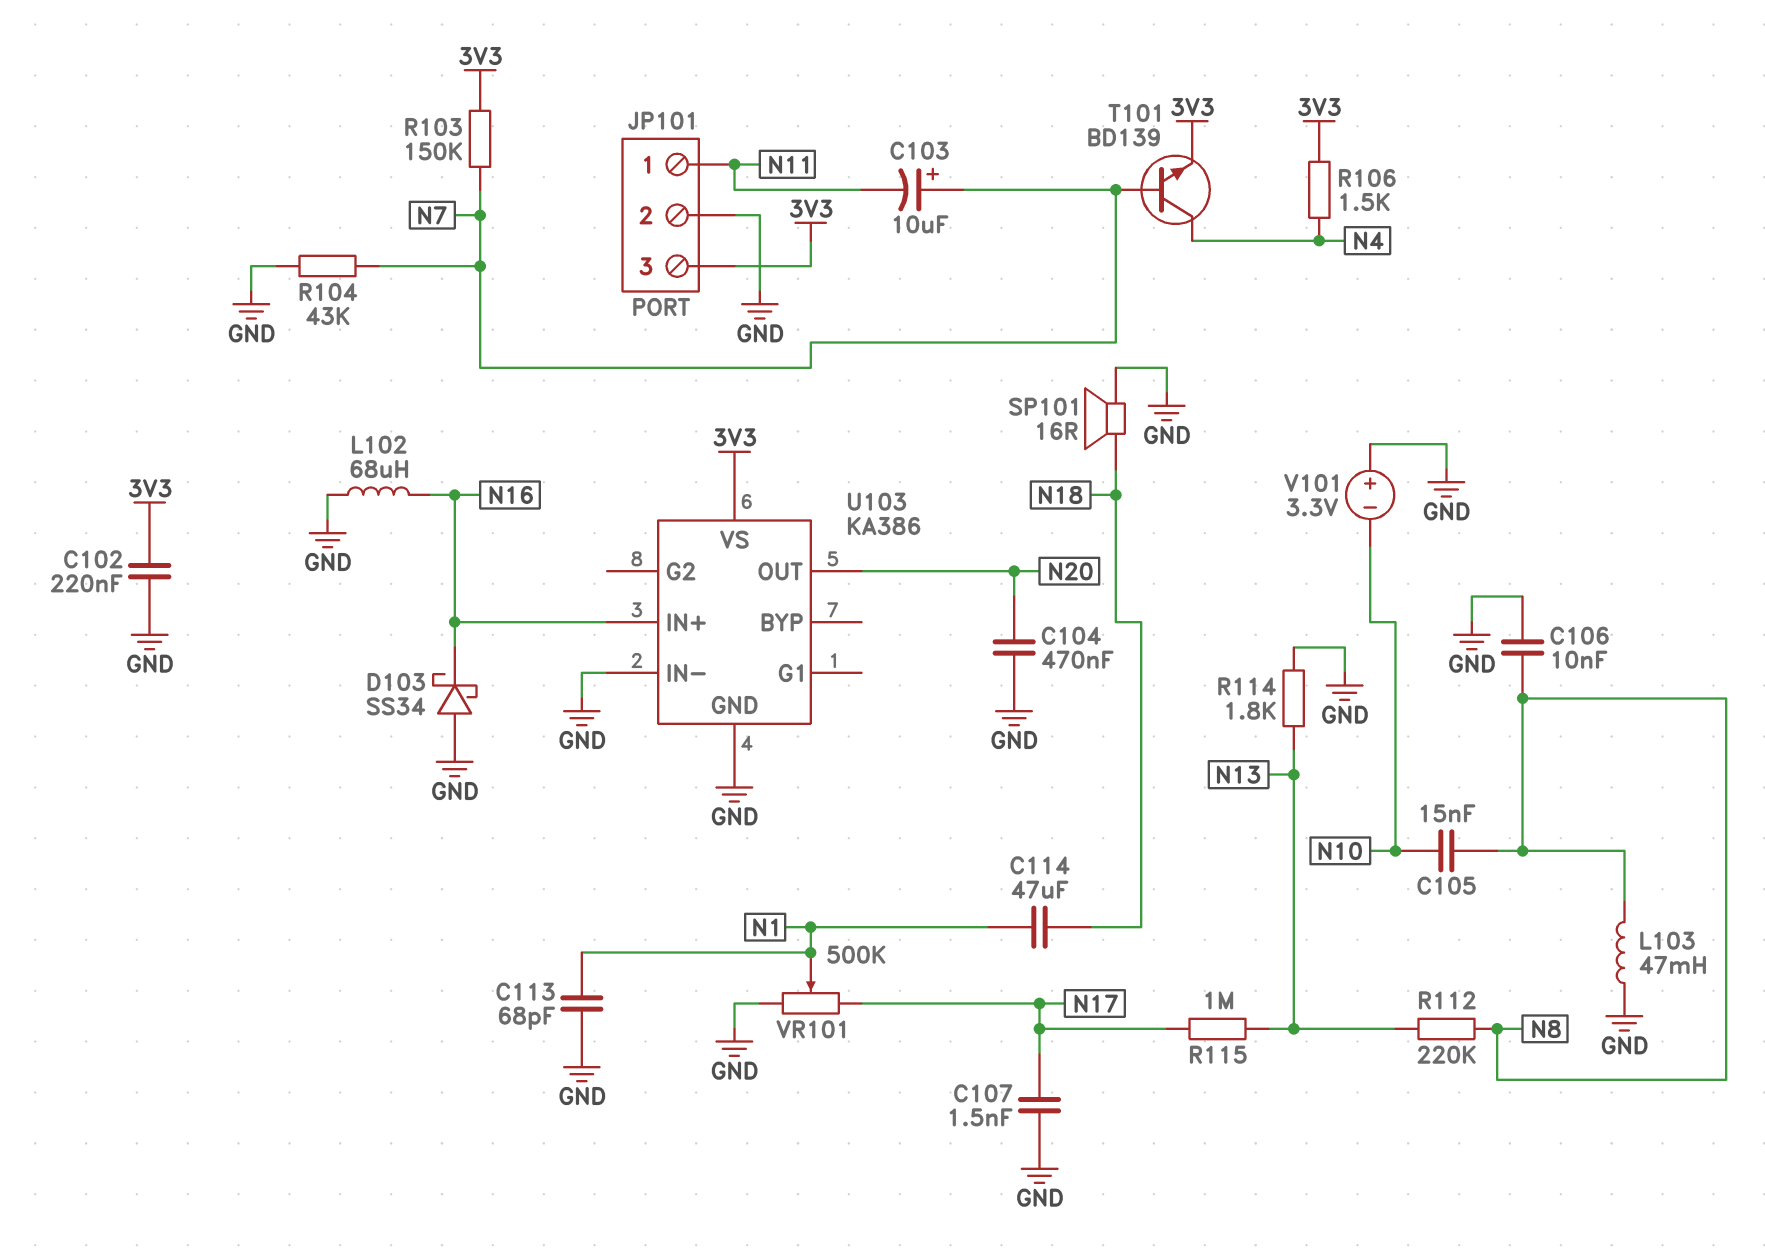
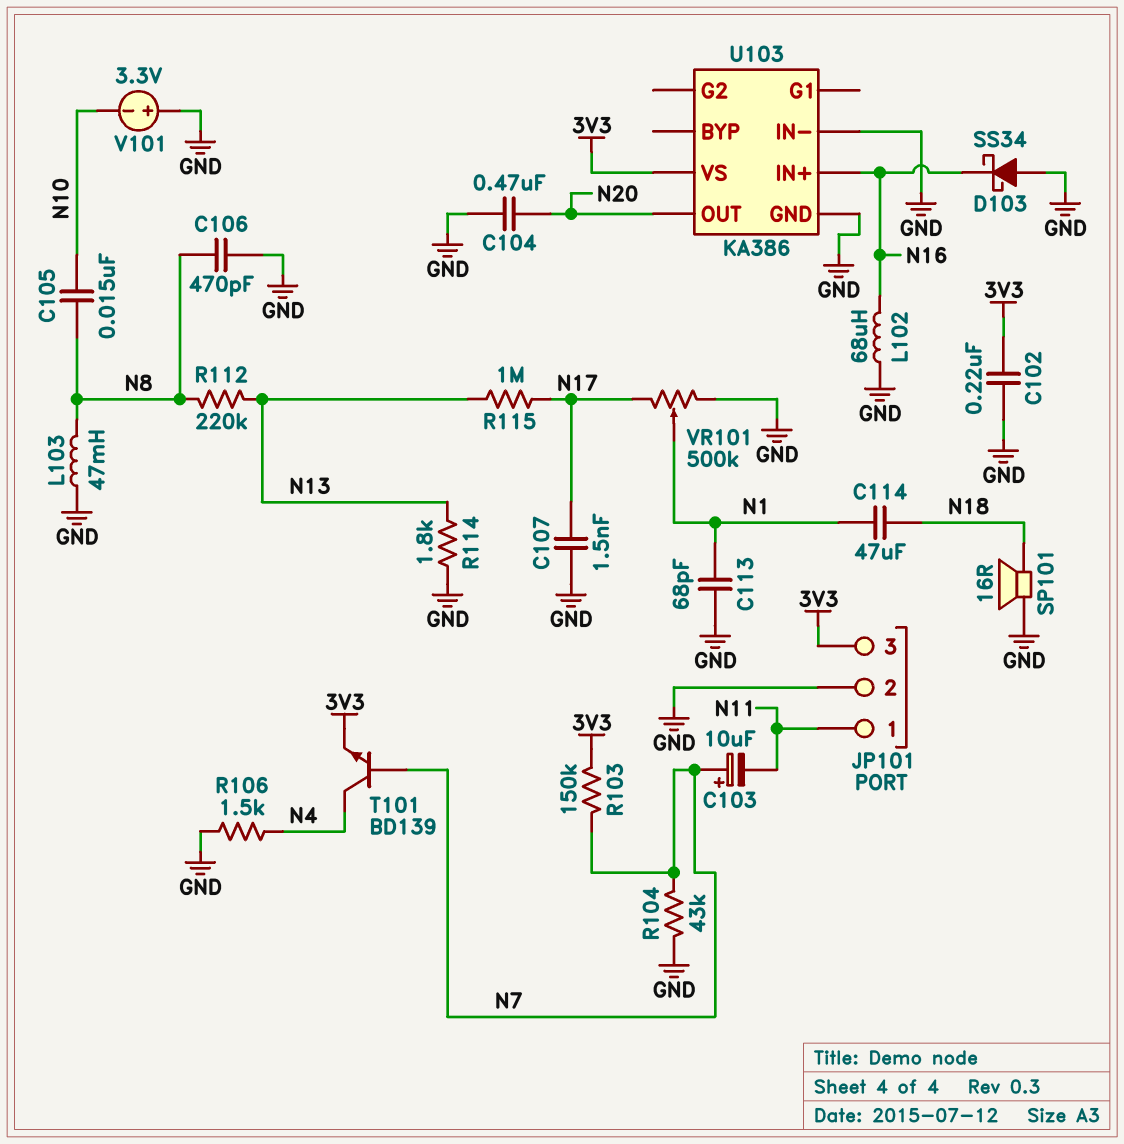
C106: 10nF (GND, N8) -> 470pF (GND, N8)
R106: 1.5k (3V3, N4) -> 1.5k (GND, N4)

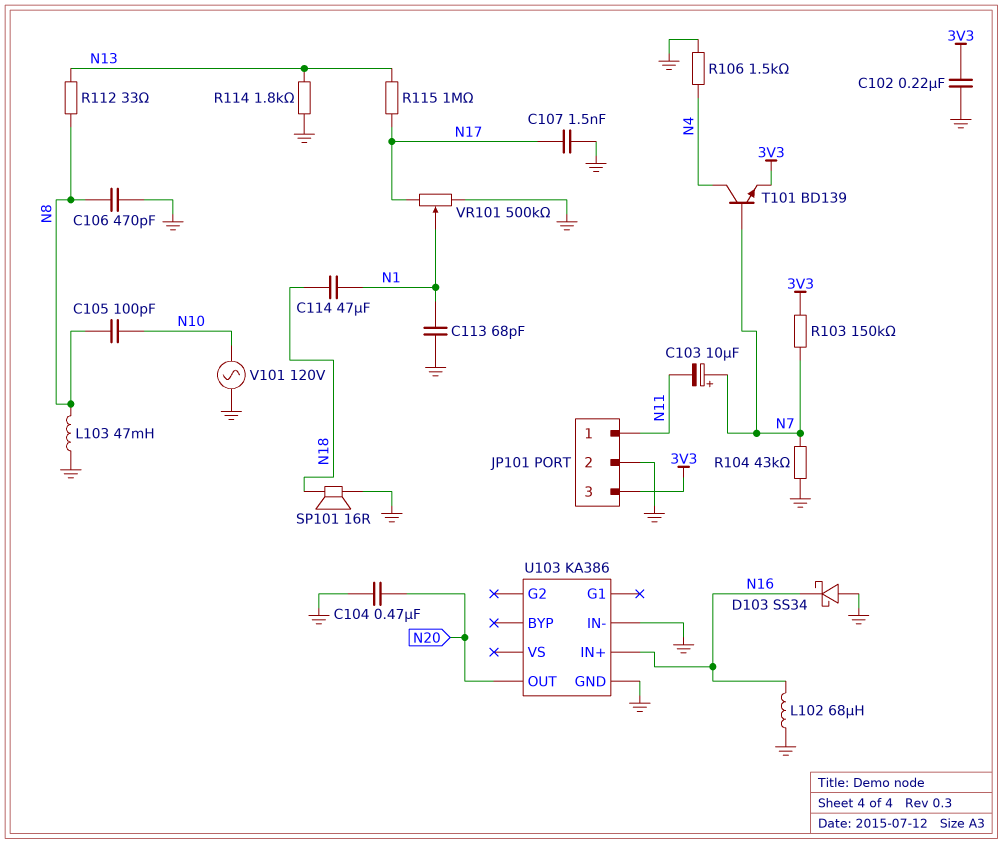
C105: 15nF (N8, N10) -> 100pF (N8, N10)
R112: 220k (N8, N13) -> 33 (N8, N13)
U103 pin VS: 3V3 -> none
V101: 3.3V (plus GND, minus N10) -> AC 120V (GND, N10)

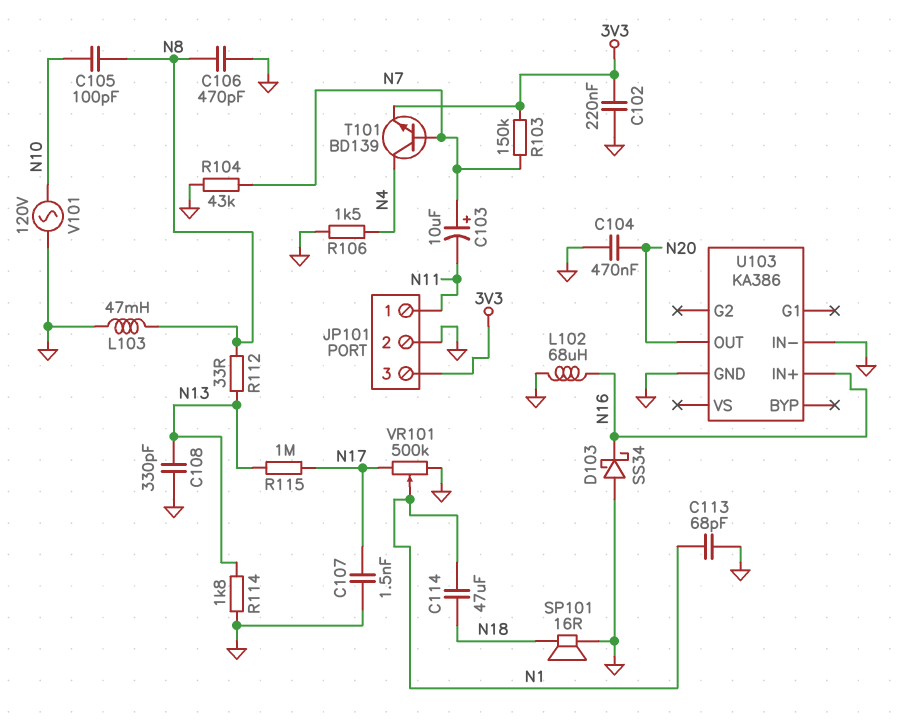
C108: none -> 330pF (GND, N13)

